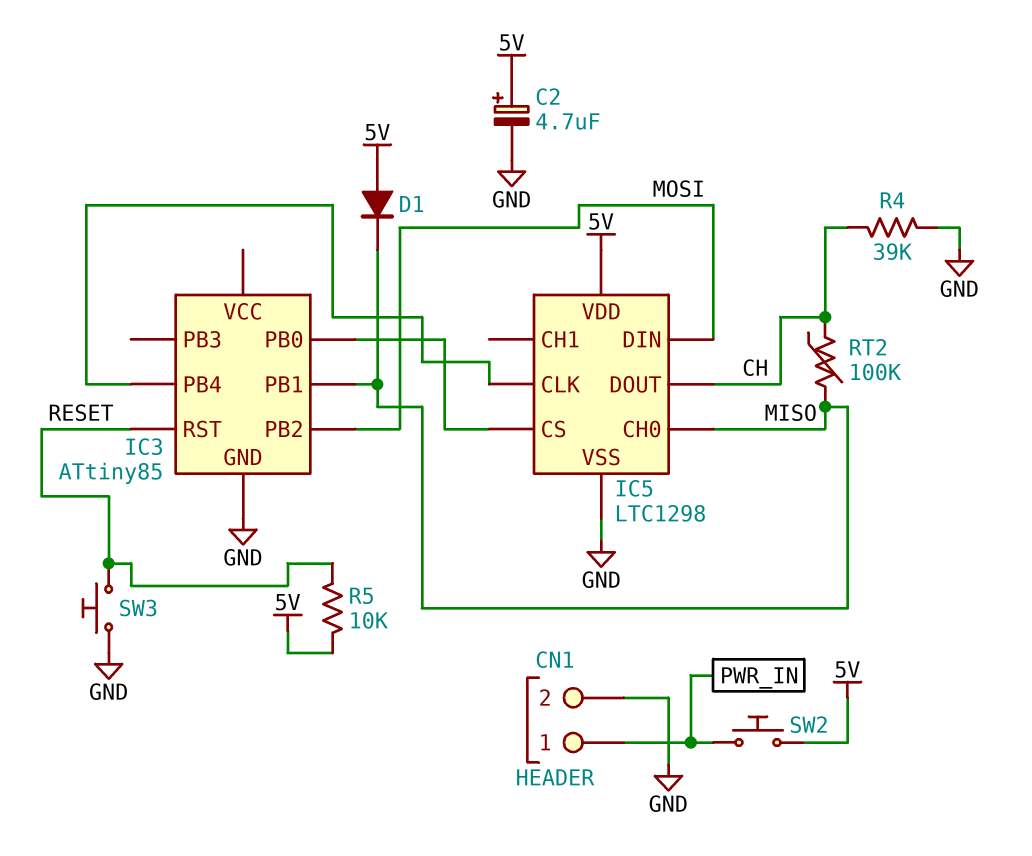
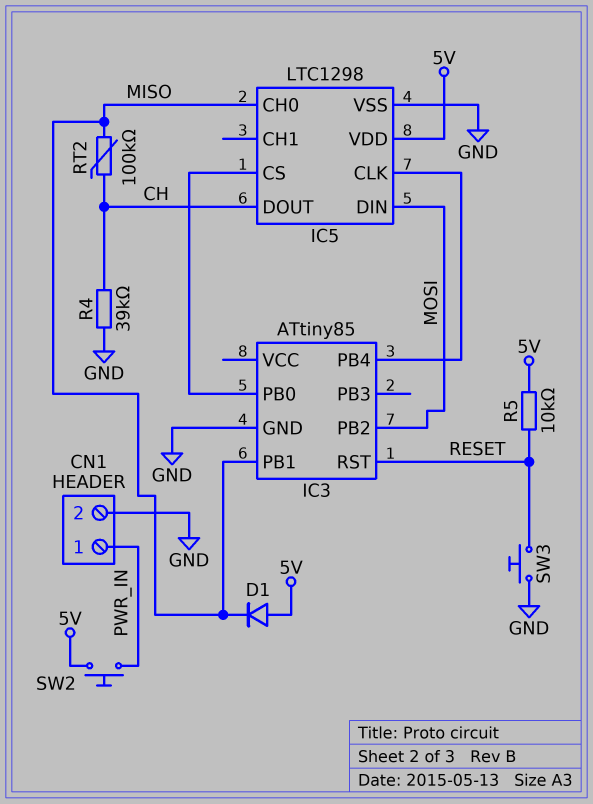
C2: 4.7uF (plus 5V, minus GND) -> none

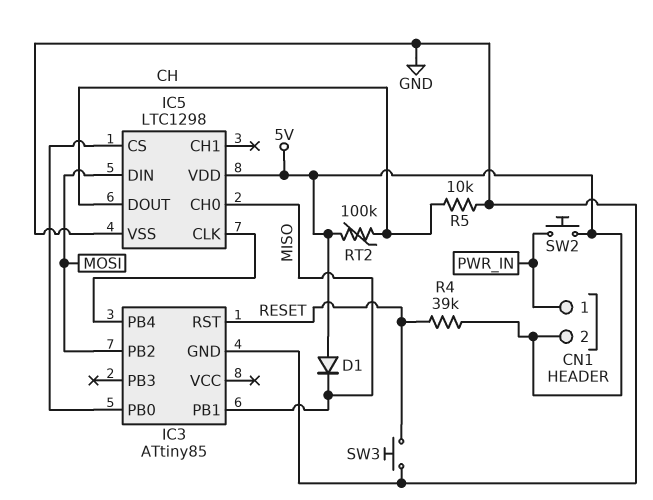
CN1 pin 2: GND -> 5V
R4: 39k (CH, GND) -> 39k (5V, RESET)
R5: 10k (5V, RESET) -> 10k (CH, GND)
RT2: 100k (CH, MISO) -> 100k (5V, CH)

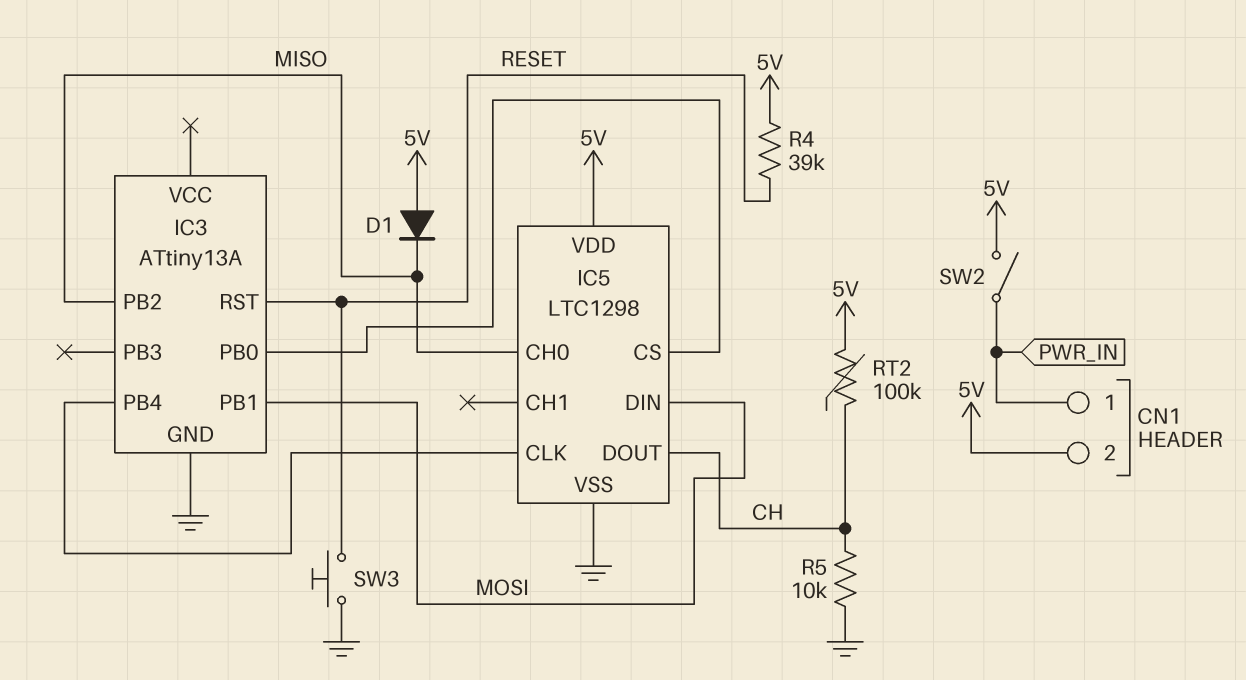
IC3: ATtiny85 -> ATtiny13A
IC3 pin PB1: MISO -> MOSI
IC3 pin PB2: MOSI -> MISO
SW2: button (5V, PWR_IN) -> switch (5V, PWR_IN)

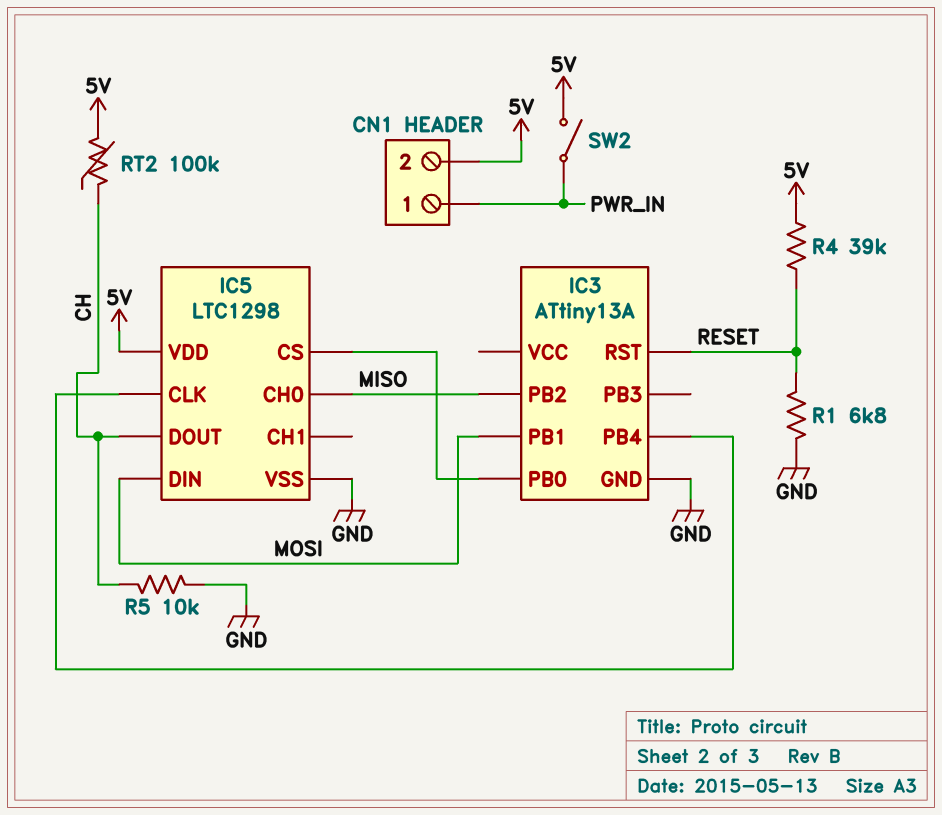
D1: diode (A 5V, K MISO) -> none
R1: none -> 6.8k (GND, RESET)
SW3: button (GND, RESET) -> none

